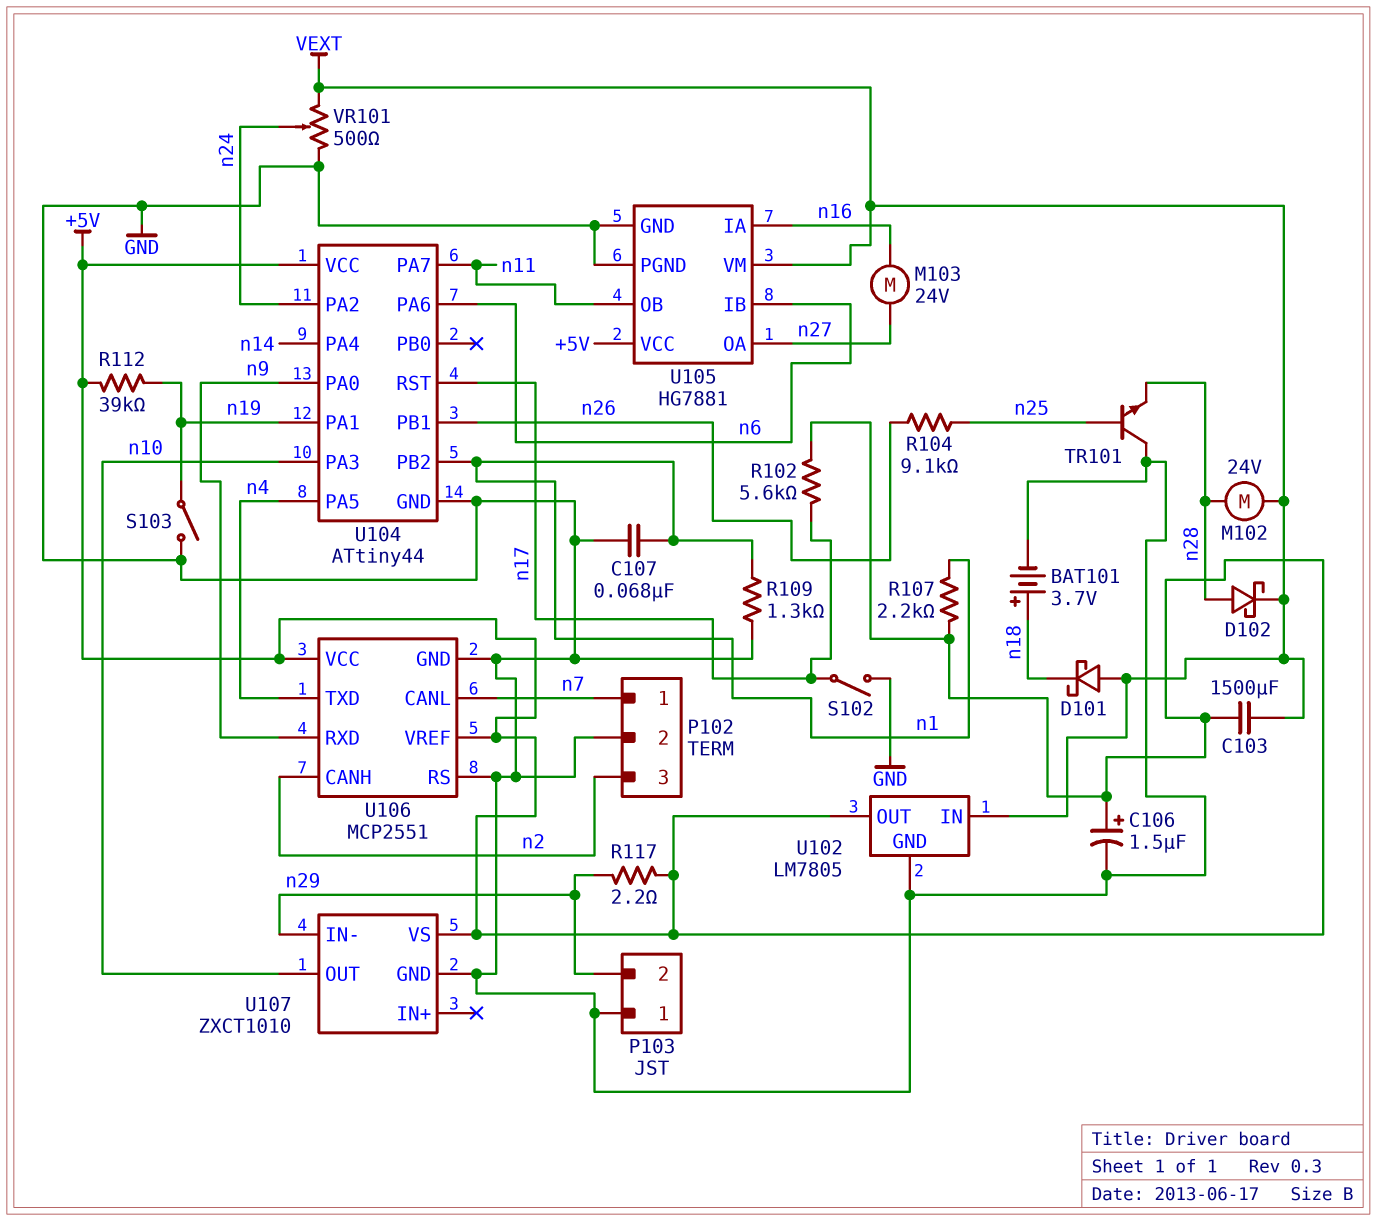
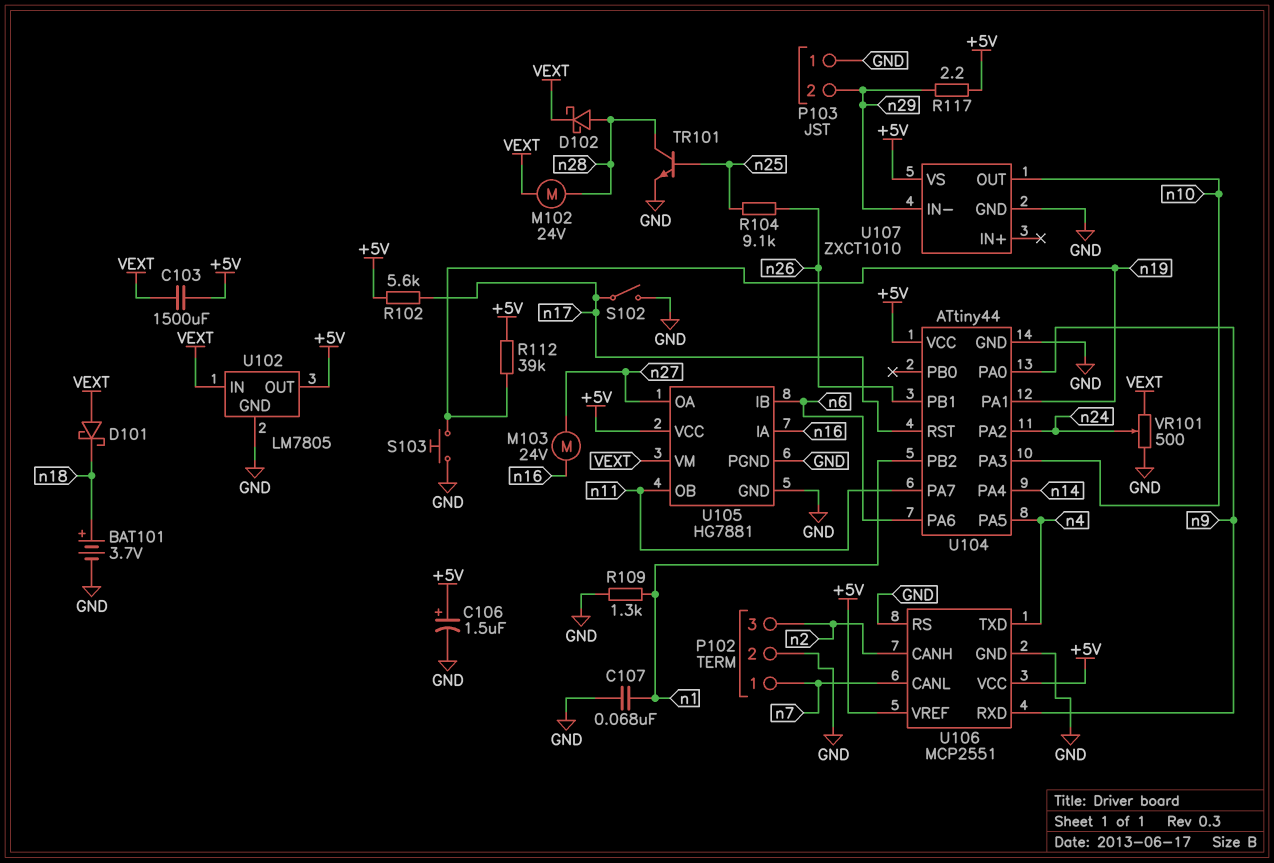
R107: 2.2k (+5V, n1) -> none
S103: switch (GND, n19) -> button (GND, n19)
TR101: NPN (B n25, C GND, E n28) -> NPN (B n25, C n28, E GND)

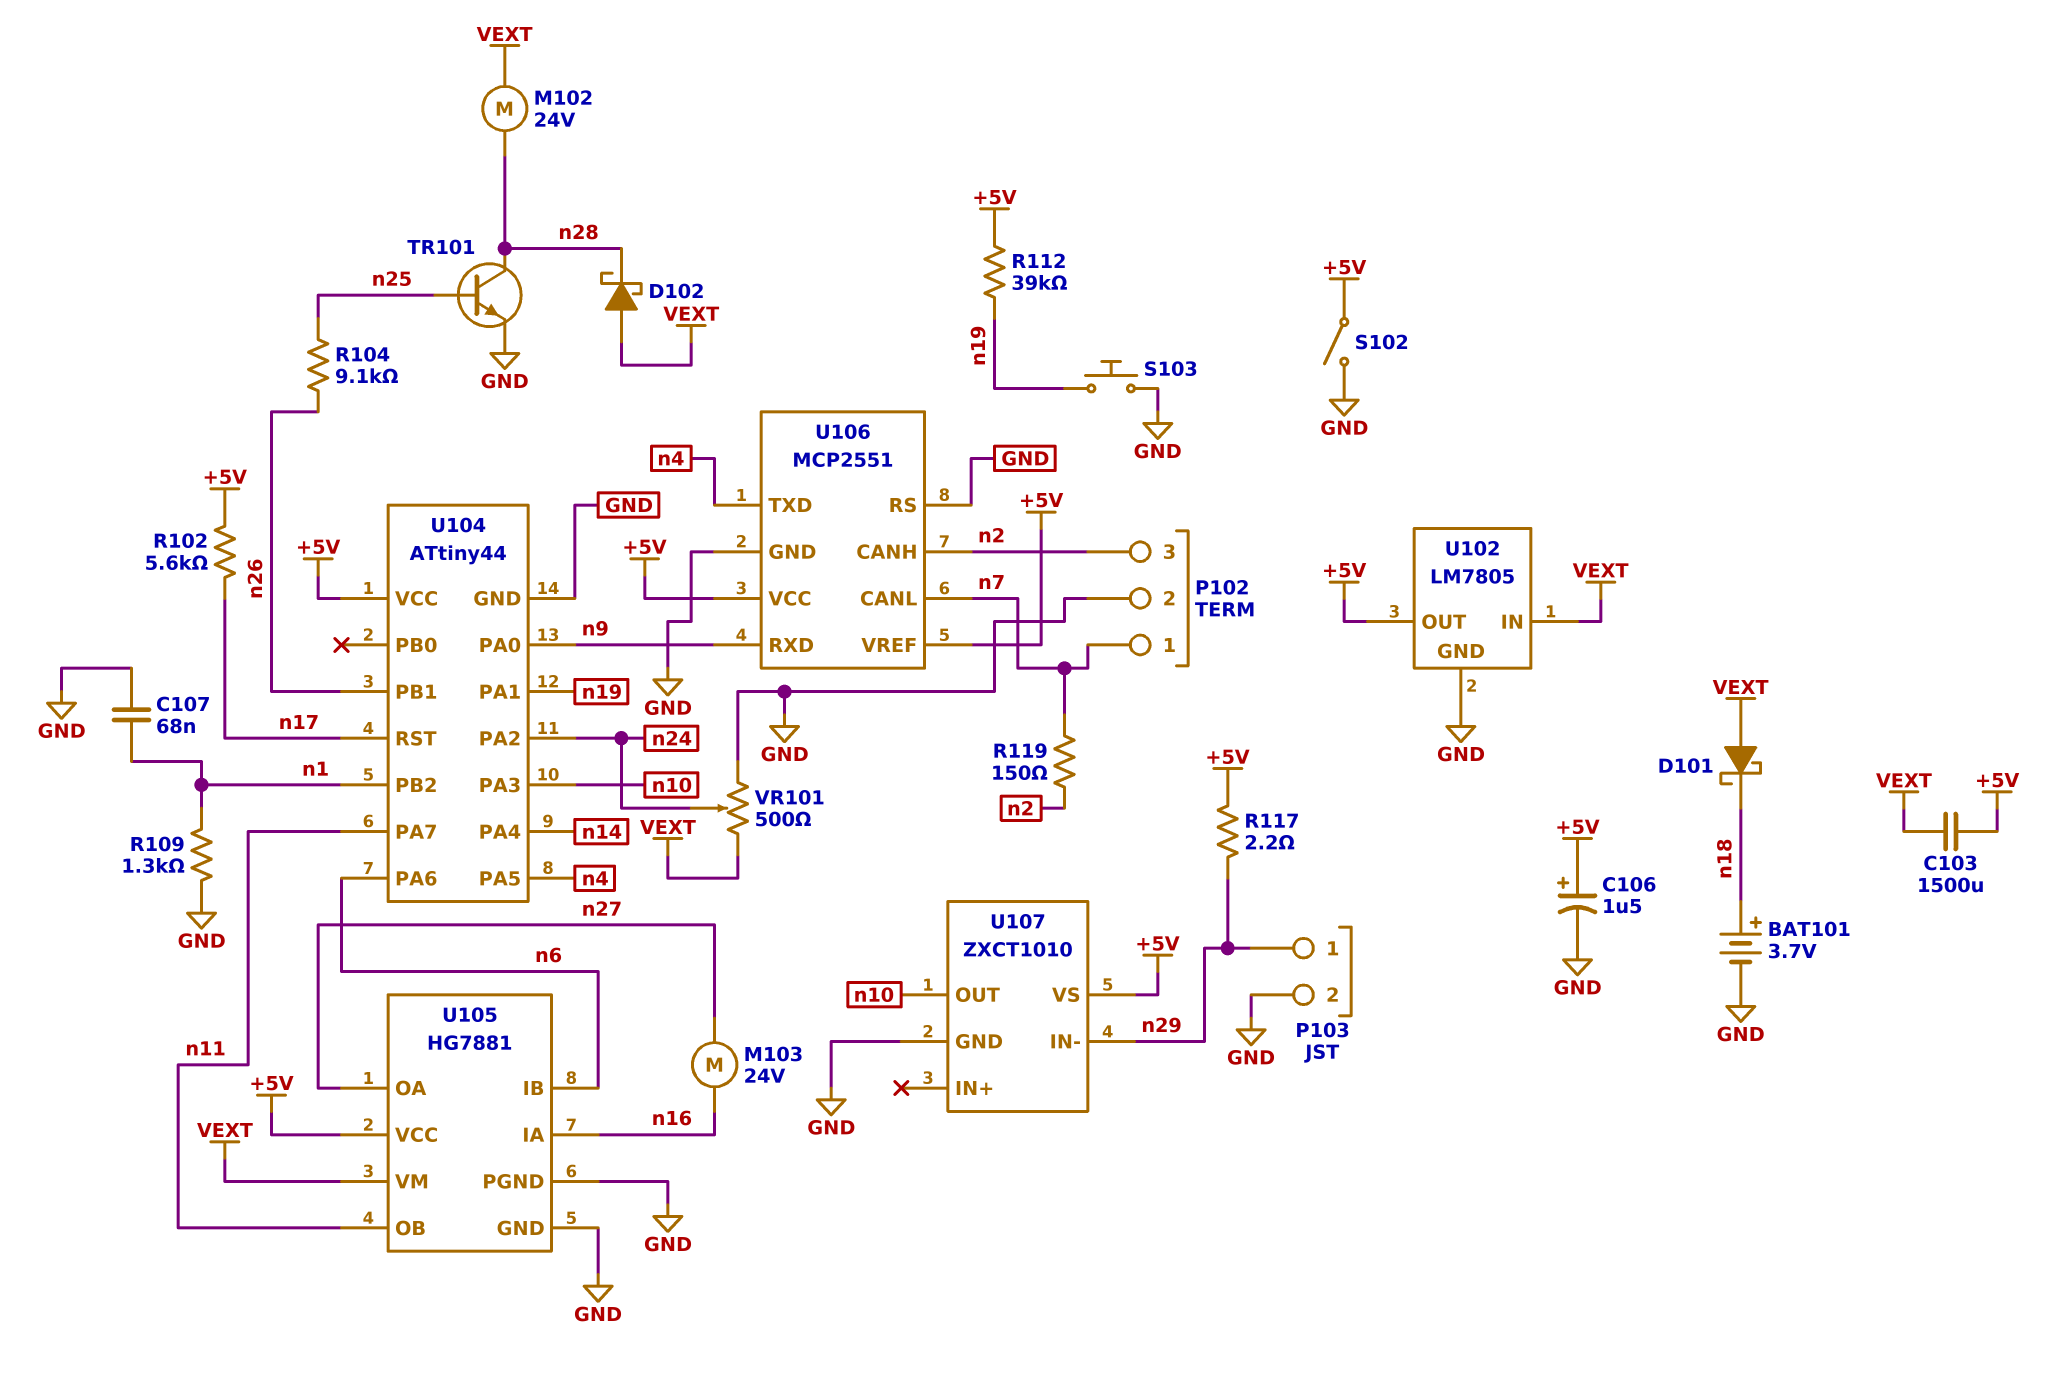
D102: schottky (A n28, K VEXT) -> schottky (A VEXT, K n28)
P103 pin 1: GND -> n29
P103 pin 2: n29 -> GND
R119: none -> 150 (n2, n7)
S102: switch (GND, n17) -> switch (+5V, GND)

